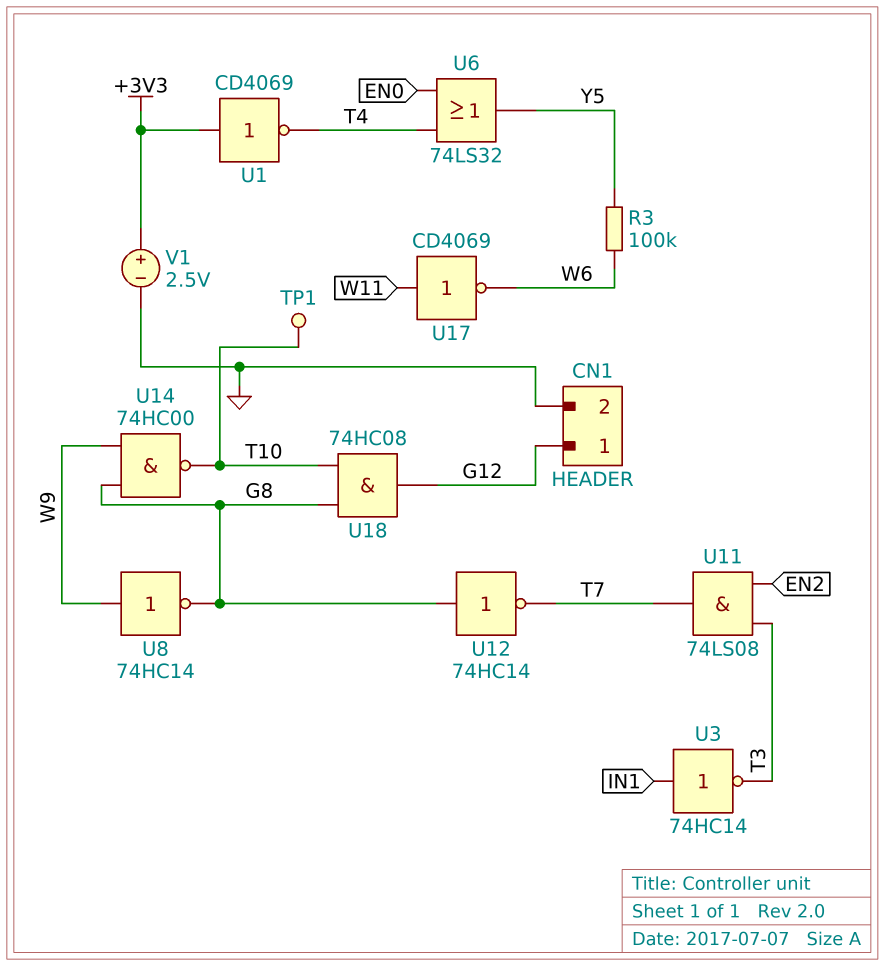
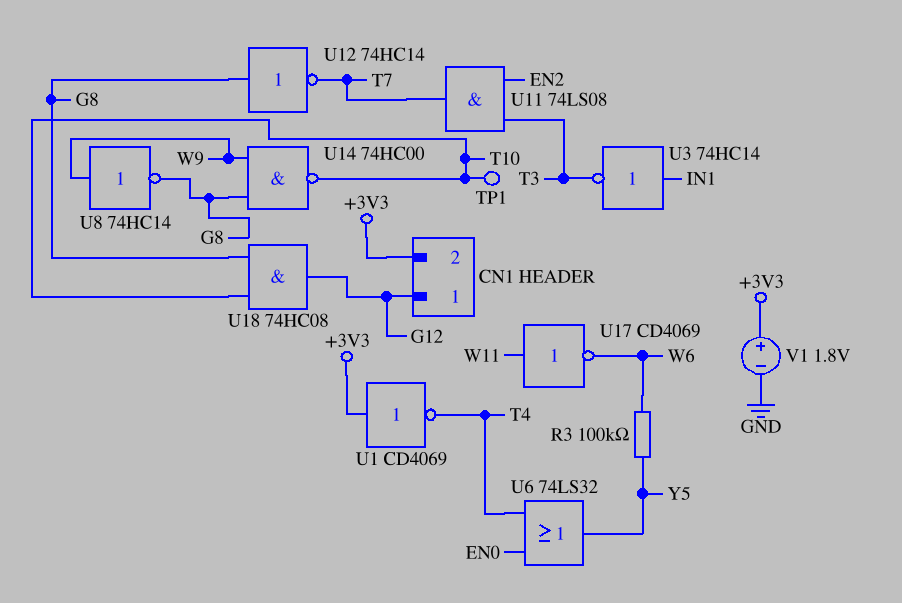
CN1 pin 2: GND -> +3V3
V1: 2.5V (plus +3V3, minus GND) -> 1.8V (plus +3V3, minus GND)

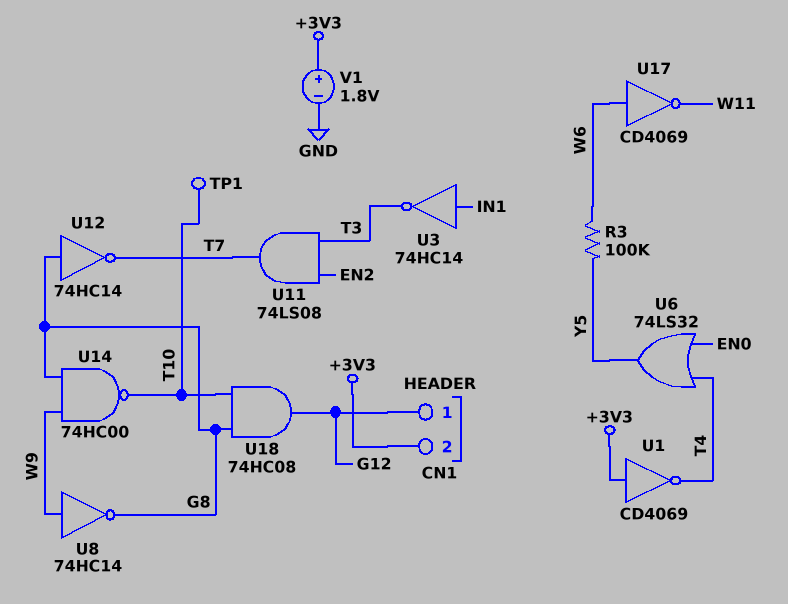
U17: NOT CD4069 (in W11, out W6) -> NOT CD4069 (in W6, out W11)

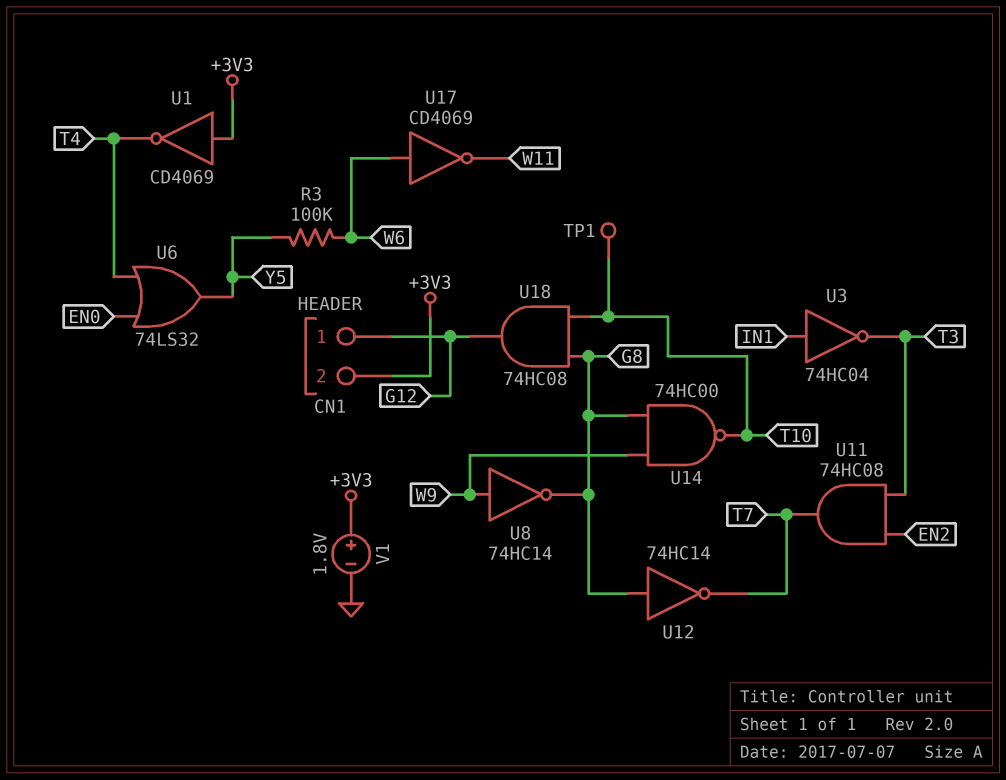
U3: NOT 74HC14 (in IN1, out T3) -> NOT 74HC04 (in IN1, out T3)
U11: AND 74LS08 (in EN2, in T3, out T7) -> AND 74HC08 (in EN2, in T3, out T7)

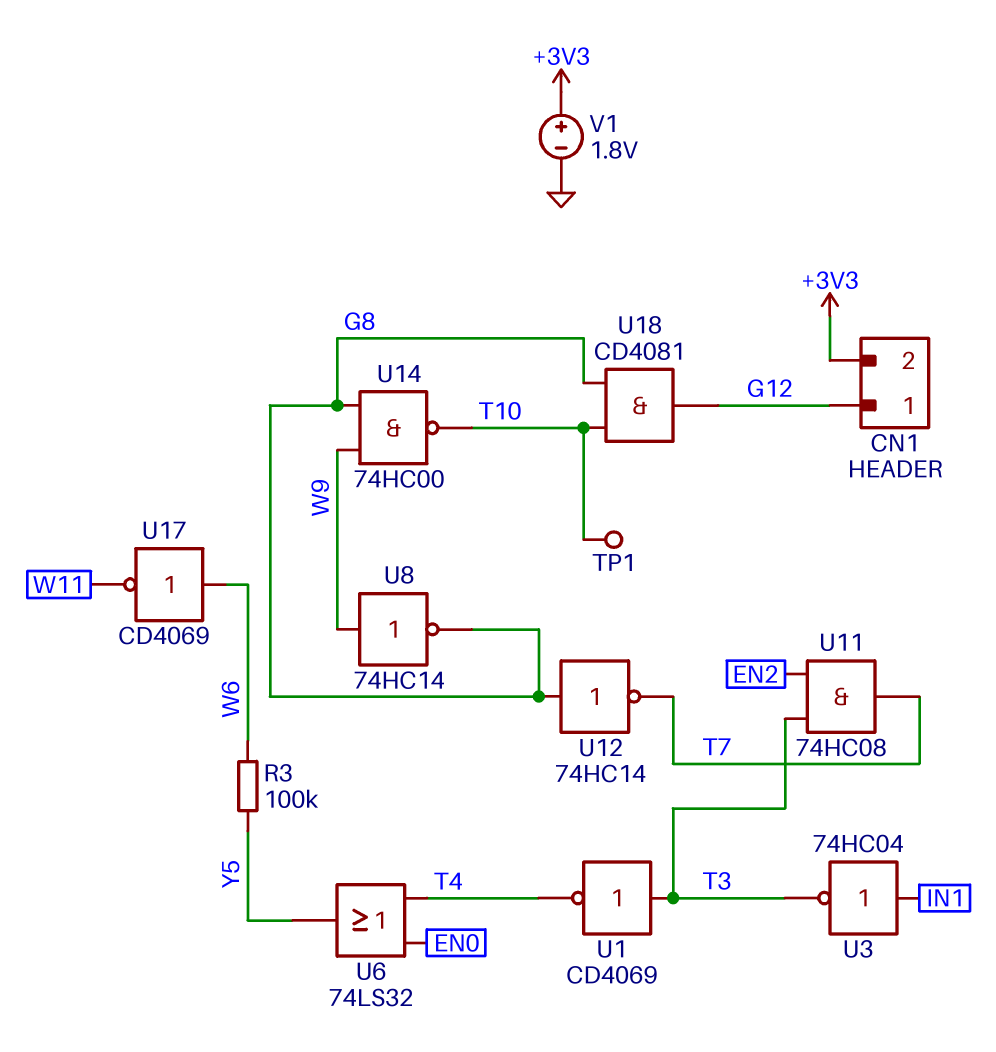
U1: NOT CD4069 (in +3V3, out T4) -> NOT CD4069 (in T3, out T4)
U18: AND 74HC08 (in G8, in T10, out G12) -> AND CD4081 (in G8, in T10, out G12)

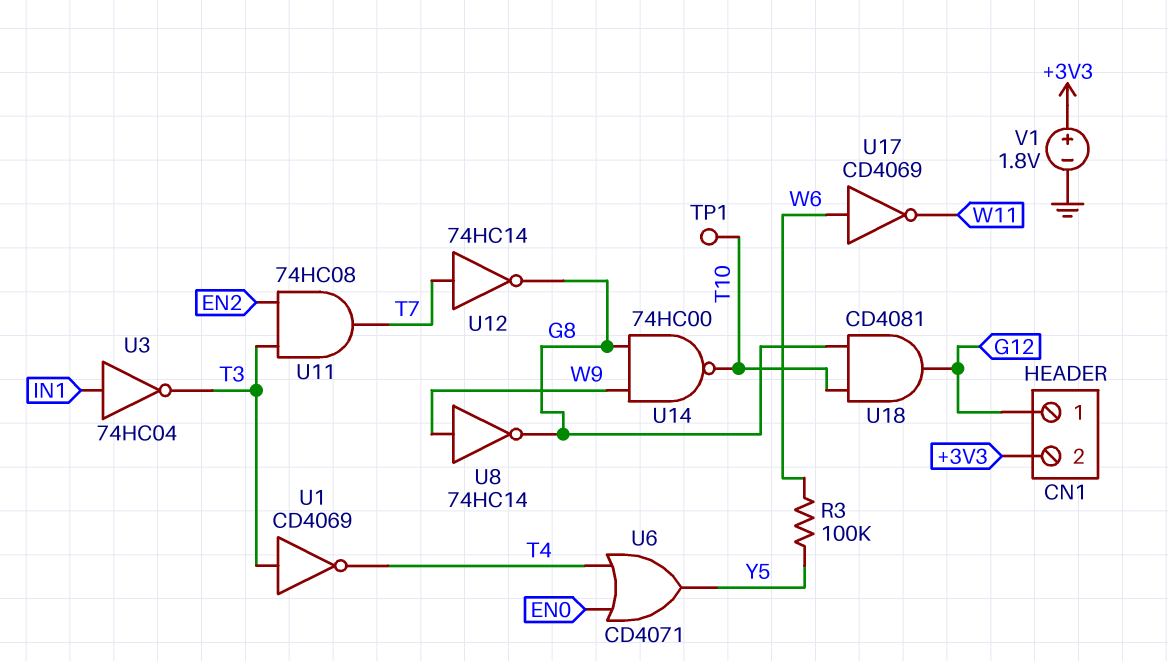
U6: OR 74LS32 (in EN0, in T4, out Y5) -> OR CD4071 (in EN0, in T4, out Y5)
U12: NOT 74HC14 (in G8, out T7) -> NOT 74HC14 (in T7, out G8)

